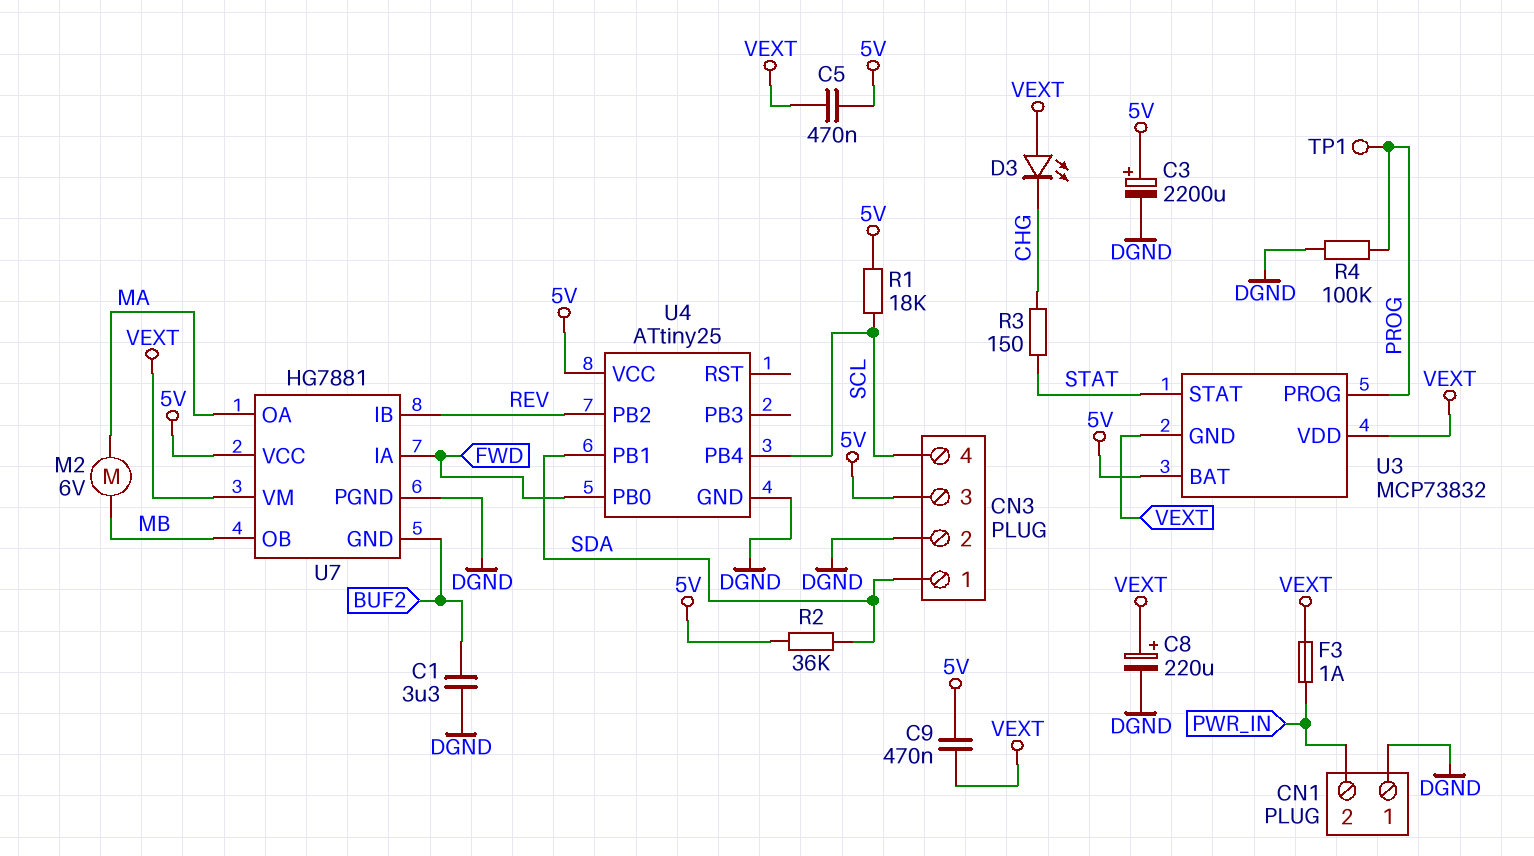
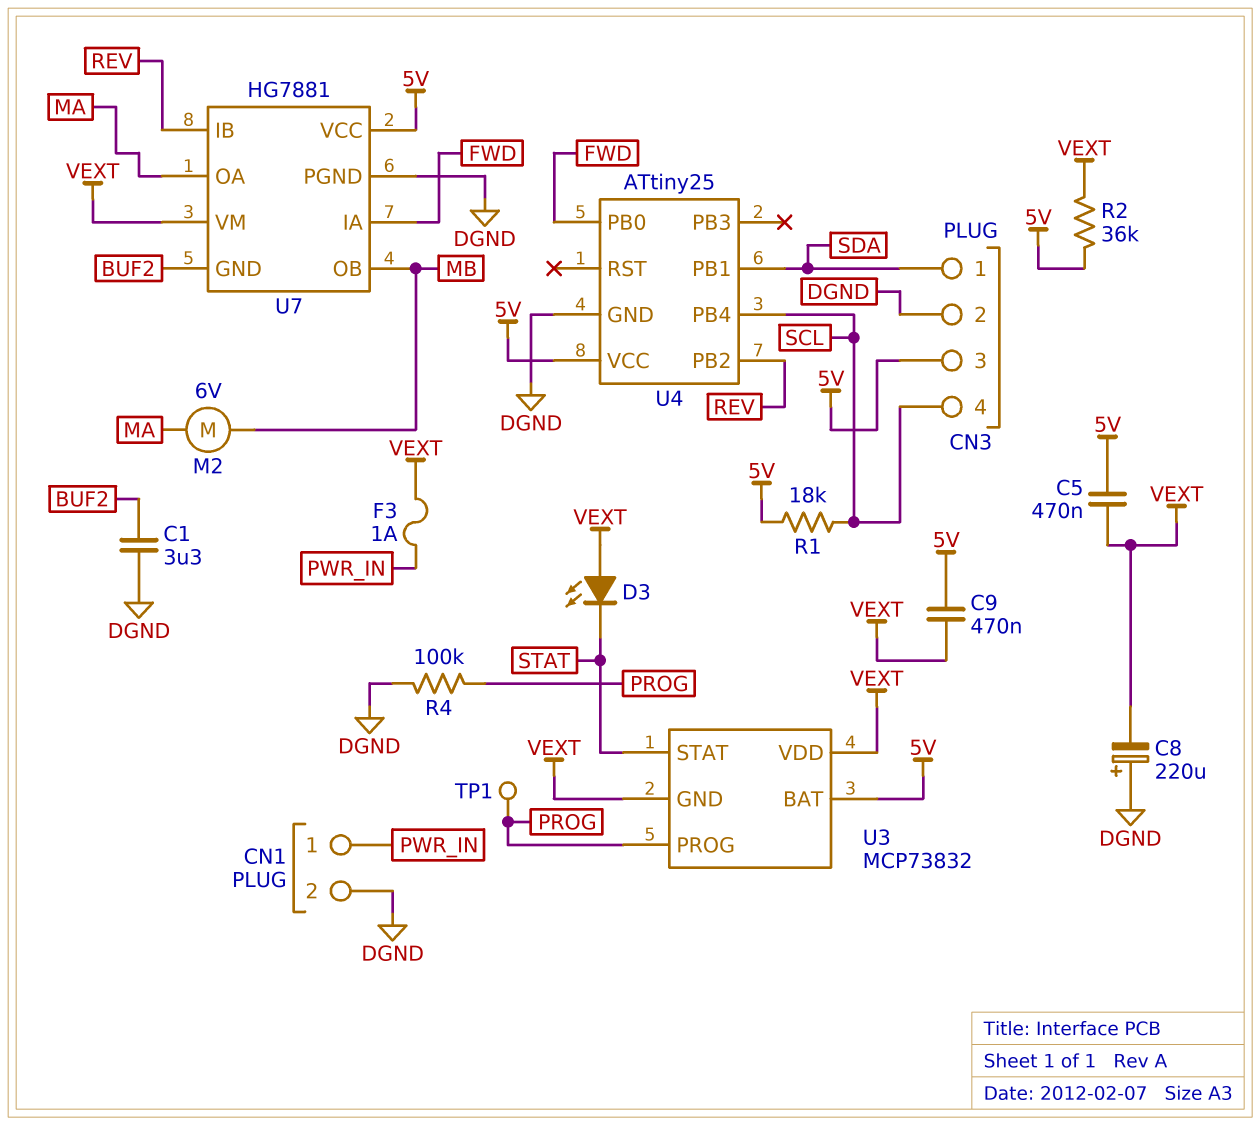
C3: 2200uF (plus 5V, minus DGND) -> none
C8: 220uF (plus VEXT, minus DGND) -> 220uF (plus DGND, minus VEXT)
CN1 pin 1: DGND -> PWR_IN
CN1 pin 2: PWR_IN -> DGND
D3: LED (A VEXT, K CHG) -> LED (A VEXT, K STAT)
R2: 36k (5V, SDA) -> 36k (5V, VEXT)
R3: 150 (CHG, STAT) -> none

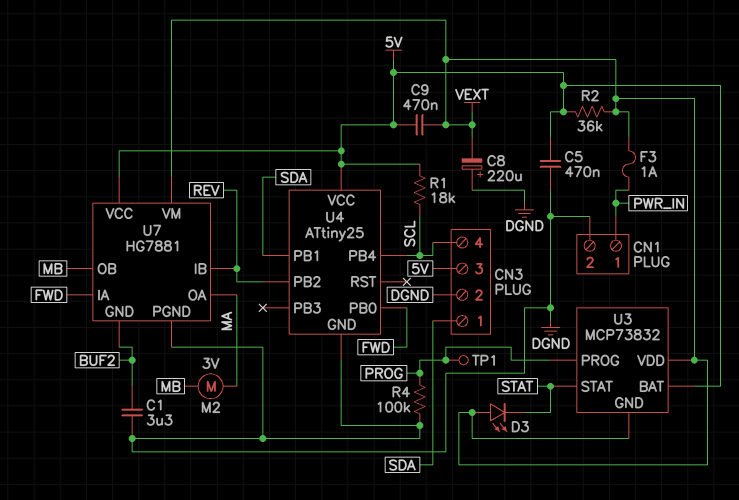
C5: 470nF (5V, VEXT) -> 470nF (5V, DGND)
M2: motor 6V (MA, MB) -> motor 3V (MA, MB)

